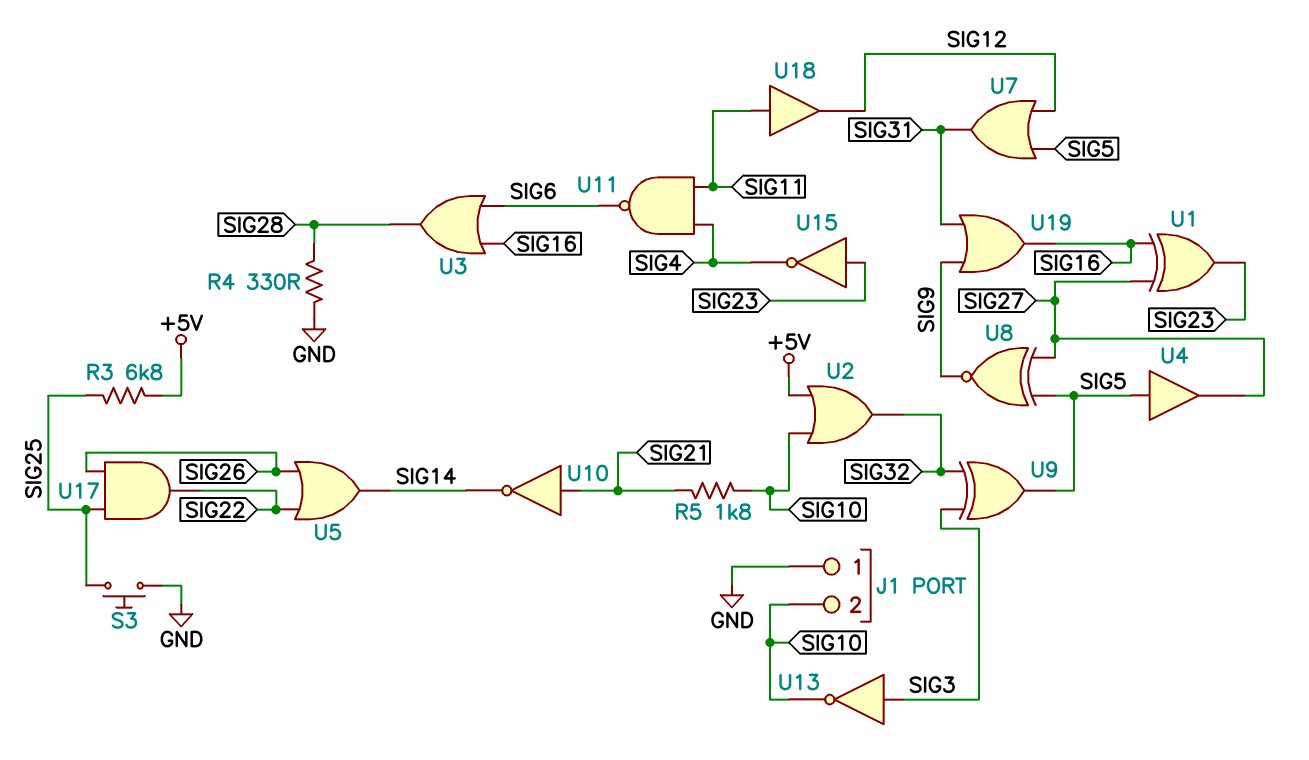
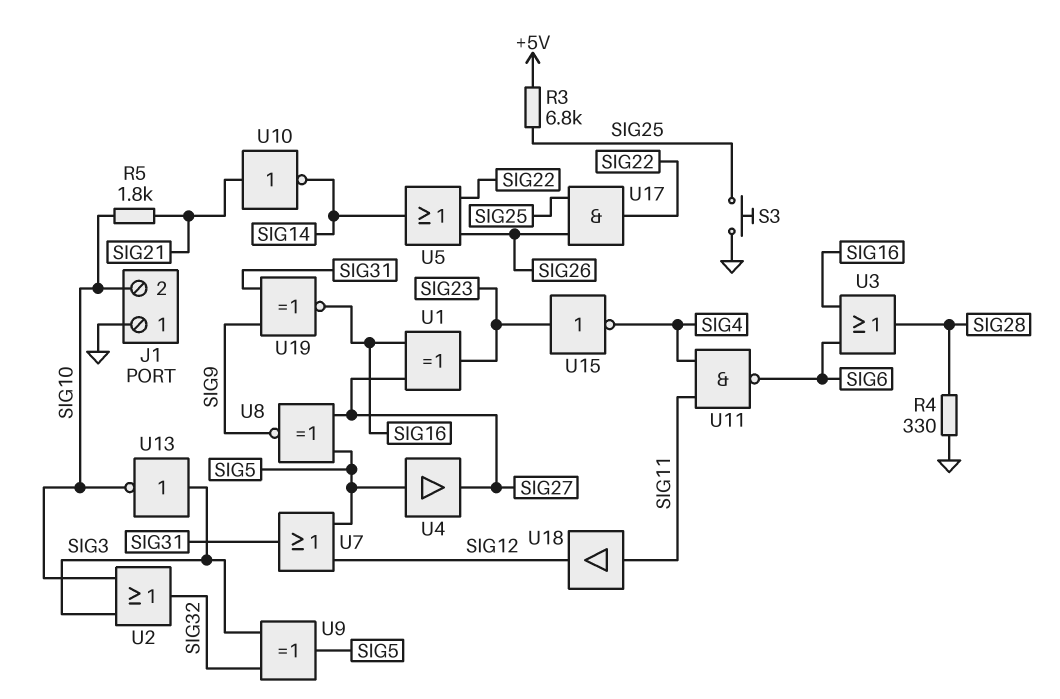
U2: OR (in +5V, in SIG10, out SIG32) -> OR (in SIG3, in SIG10, out SIG32)
U19: OR (in SIG9, in SIG31, out SIG16) -> XNOR (in SIG9, in SIG31, out SIG16)

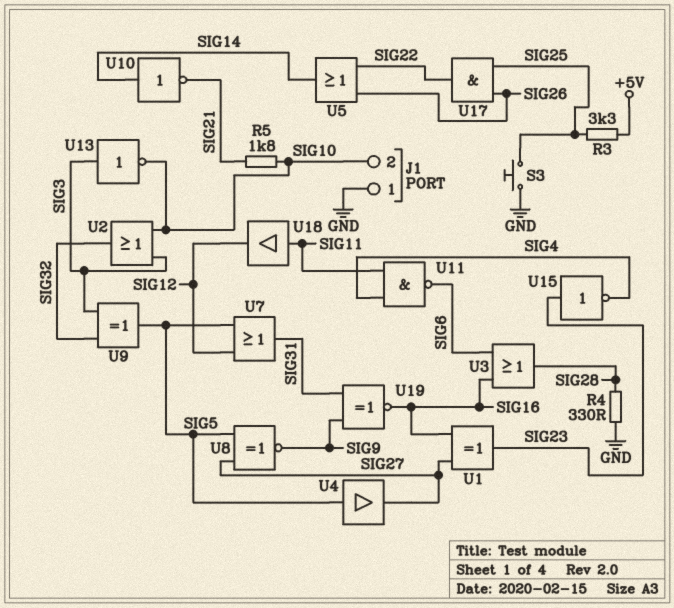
R3: 6.8k (+5V, SIG25) -> 3.3k (+5V, SIG25)
U10: NOT (in SIG21, out SIG14) -> NOT (in SIG14, out SIG21)

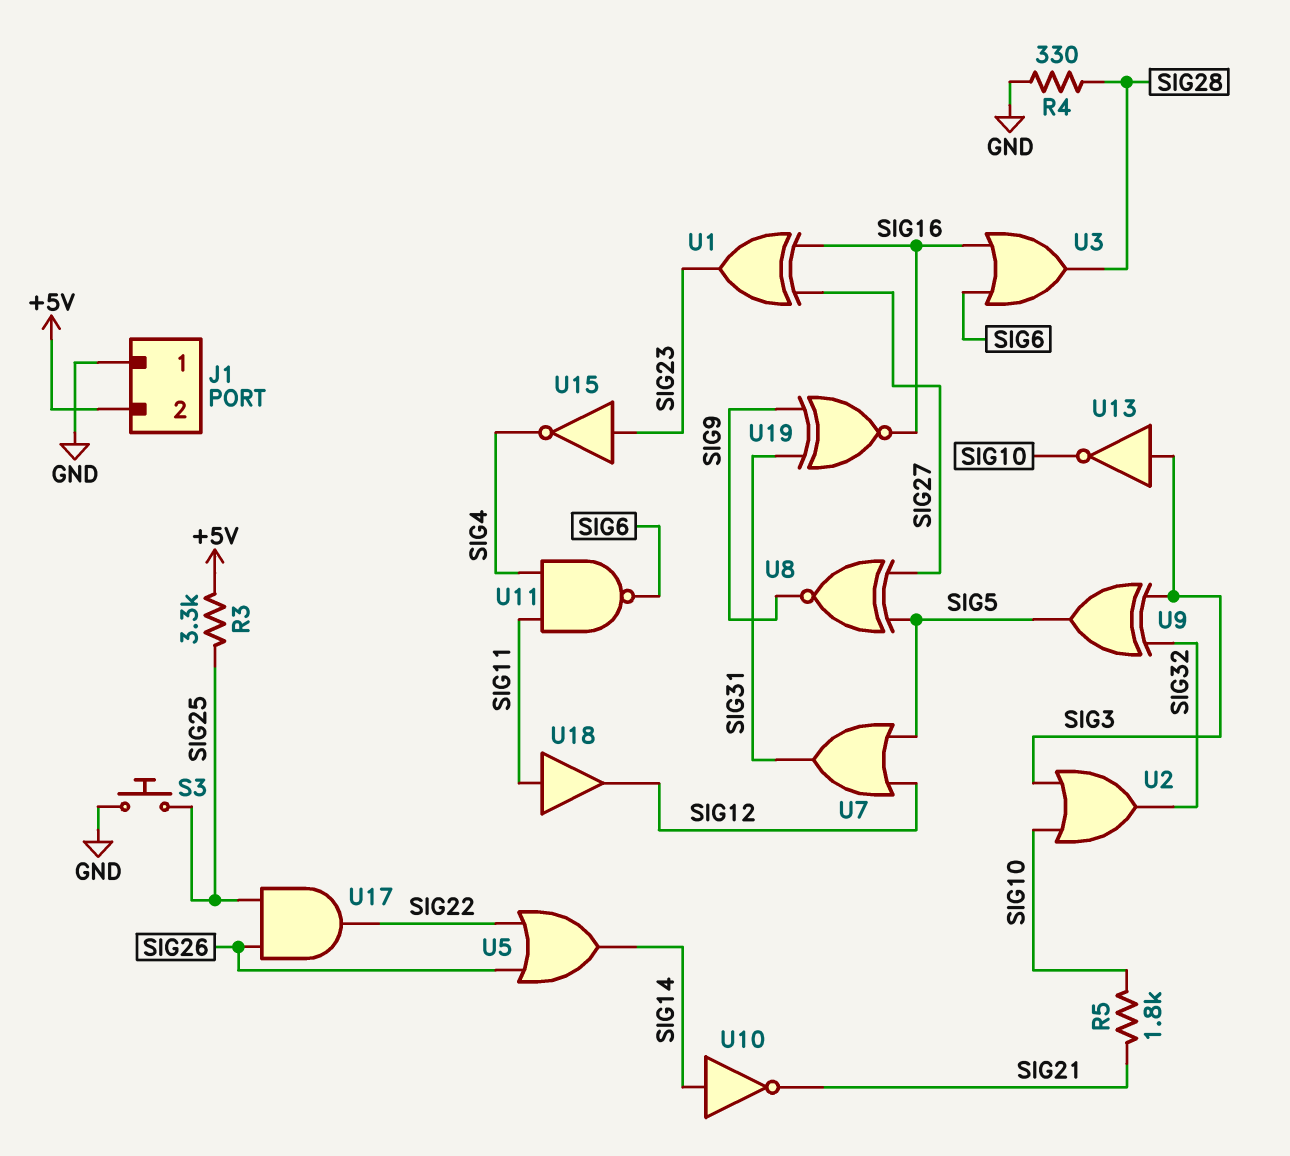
J1 pin 2: SIG10 -> +5V
U4: buffer (in SIG5, out SIG27) -> none

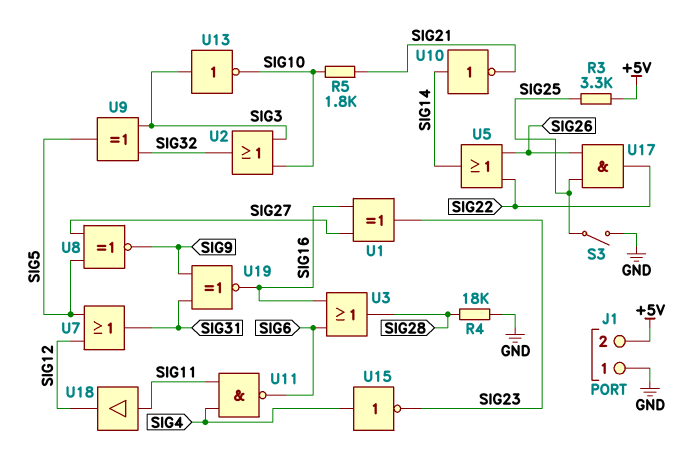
R4: 330 (GND, SIG28) -> 18k (GND, SIG28)
S3: button (GND, SIG25) -> switch (GND, SIG25)
U15: NOT (in SIG23, out SIG4) -> NOT (in SIG4, out SIG23)

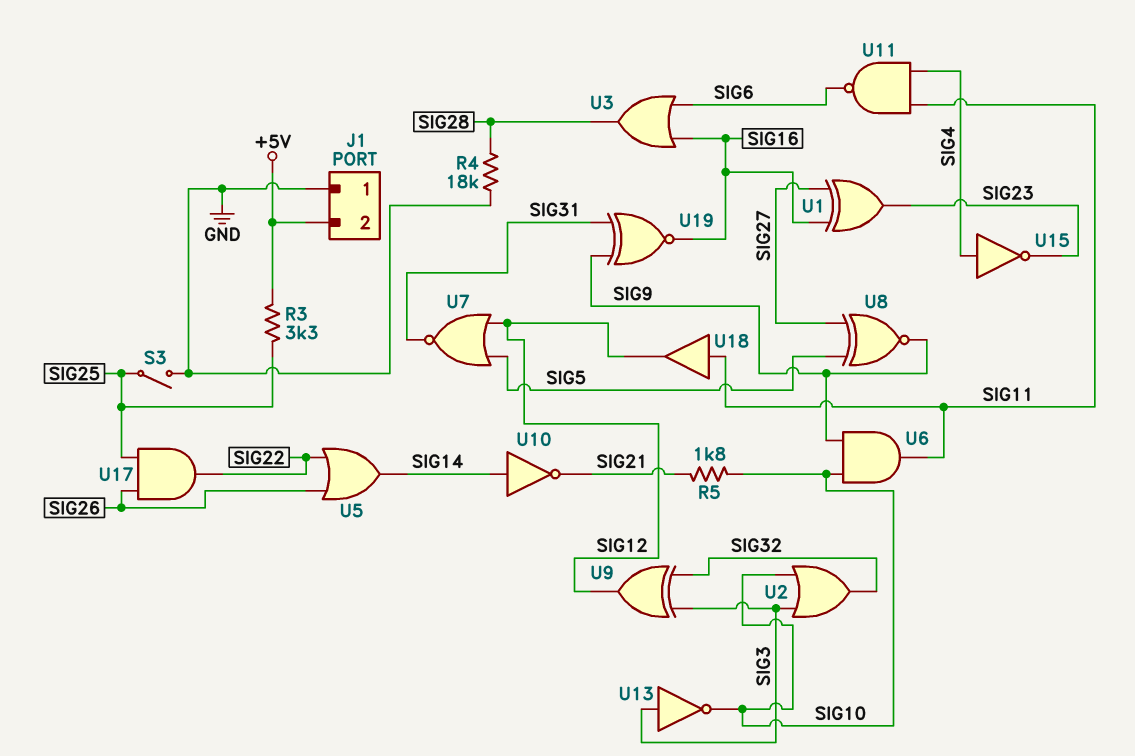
U6: none -> AND (in SIG9, in SIG10, out SIG11)
U7: OR (in SIG5, in SIG12, out SIG31) -> NOR (in SIG5, in SIG12, out SIG31)
U9: XOR (in SIG3, in SIG32, out SIG5) -> XOR (in SIG3, in SIG32, out SIG12)

